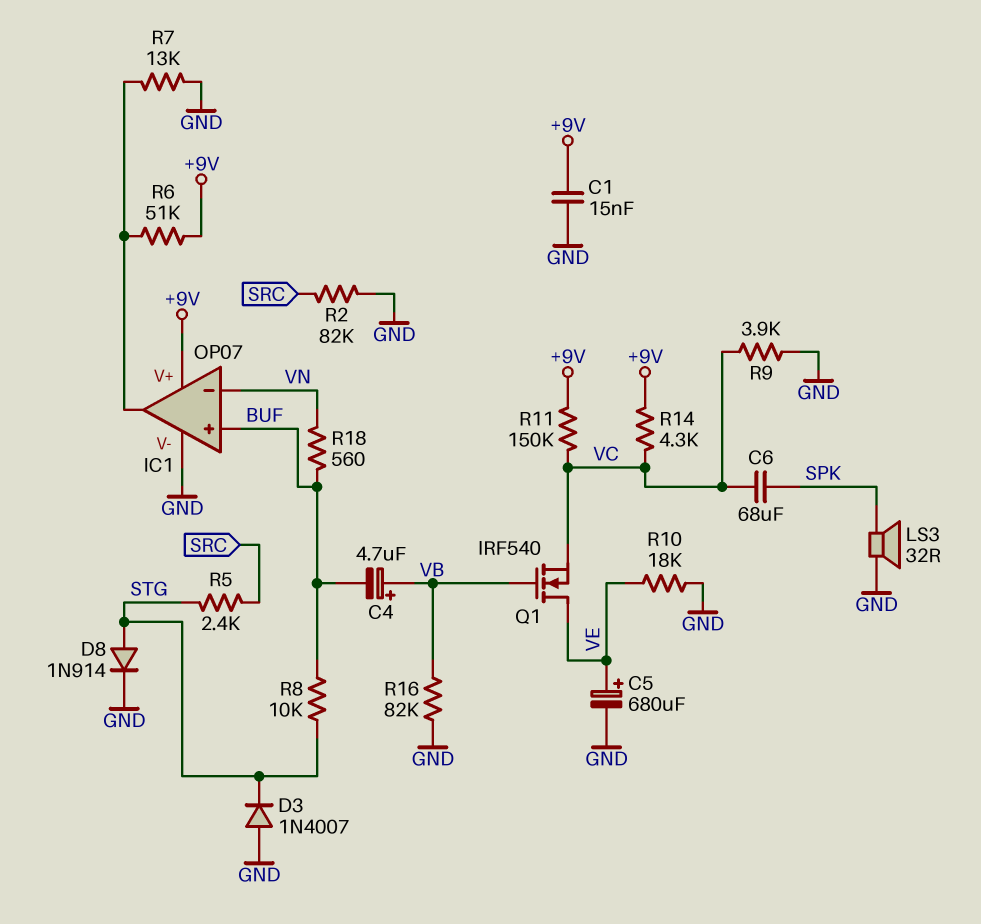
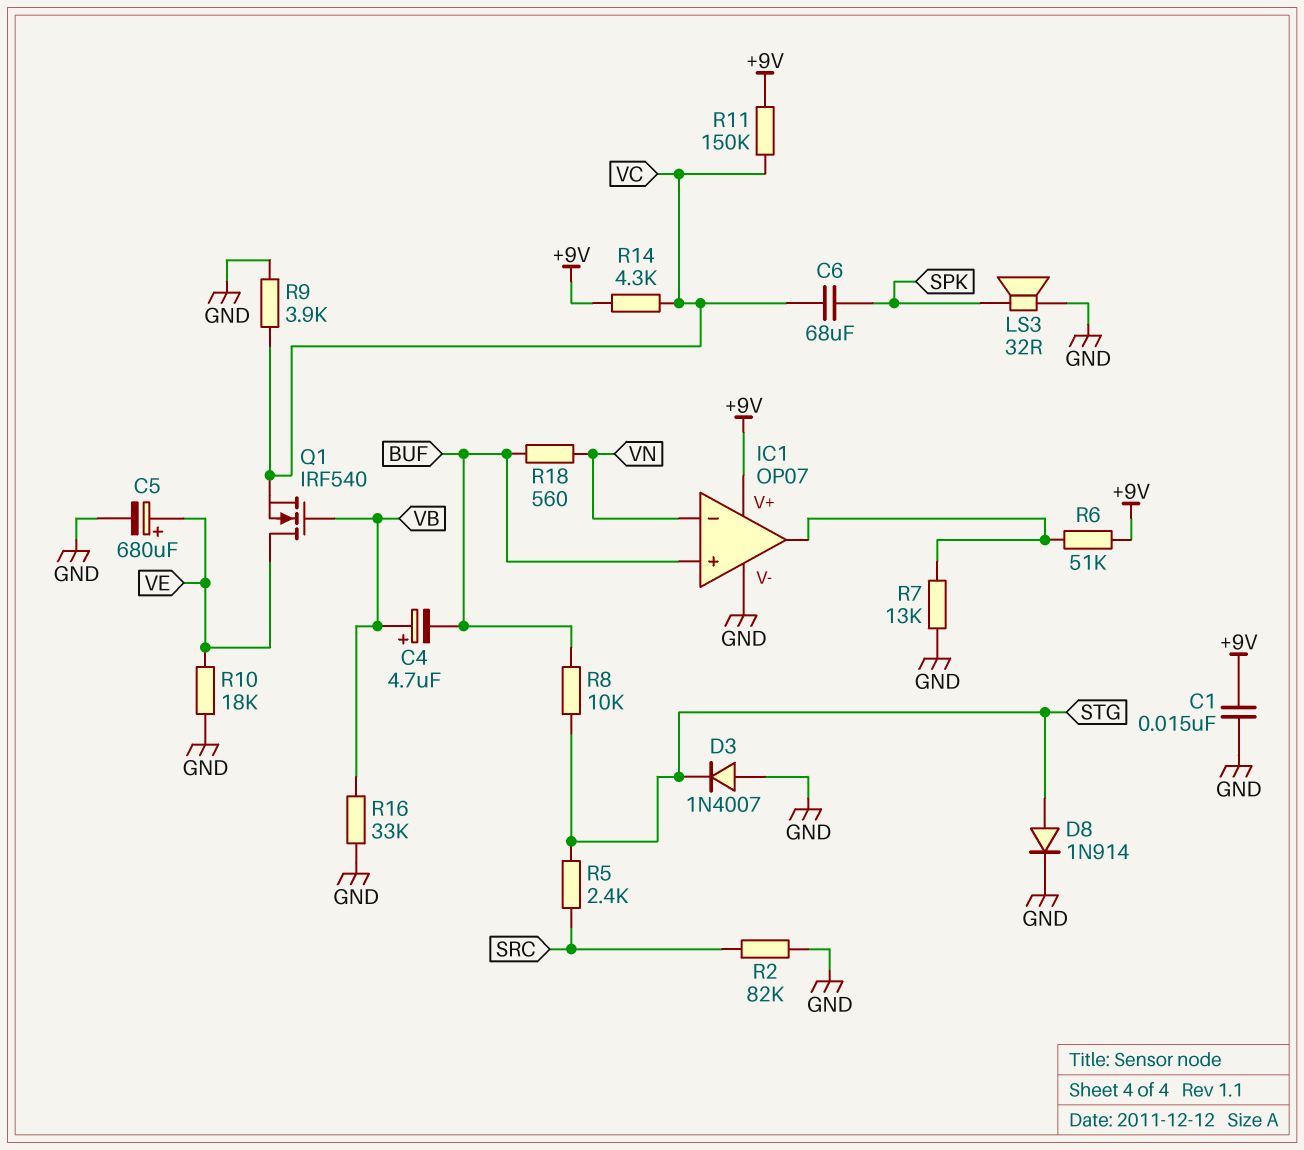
R16: 82k (GND, VB) -> 33k (GND, VB)

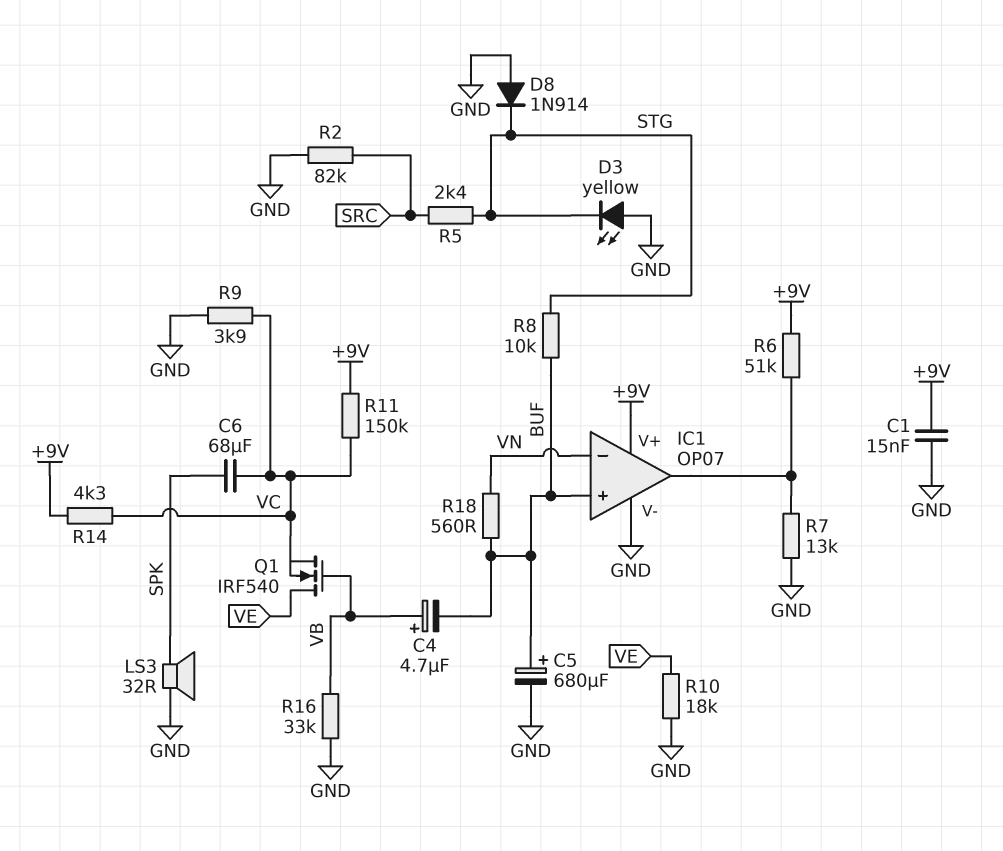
C5: 680uF (plus VE, minus GND) -> 680uF (plus BUF, minus GND)
D3: diode 1N4007 (A GND, K STG) -> LED yellow (A GND, K STG)
D8: diode 1N914 (A STG, K GND) -> diode 1N914 (A GND, K STG)

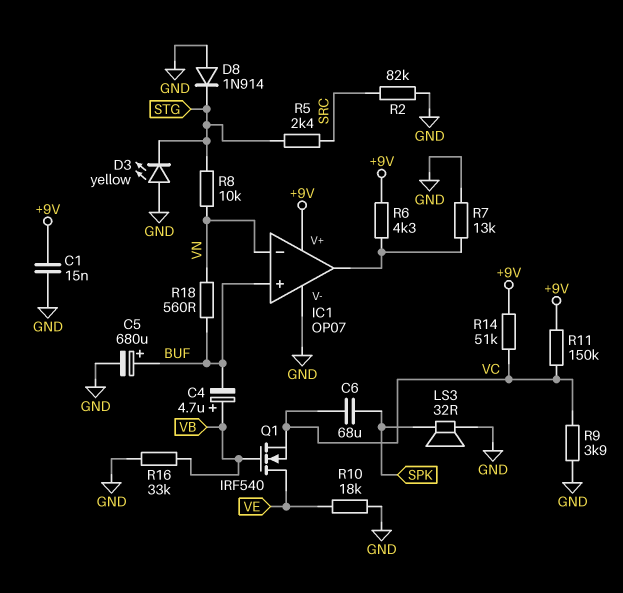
R6: 51k (+9V, IC1/out) -> 4.3k (+9V, IC1/out)
R8: 10k (BUF, STG) -> 10k (STG, VN)
R14: 4.3k (+9V, VC) -> 51k (+9V, VC)

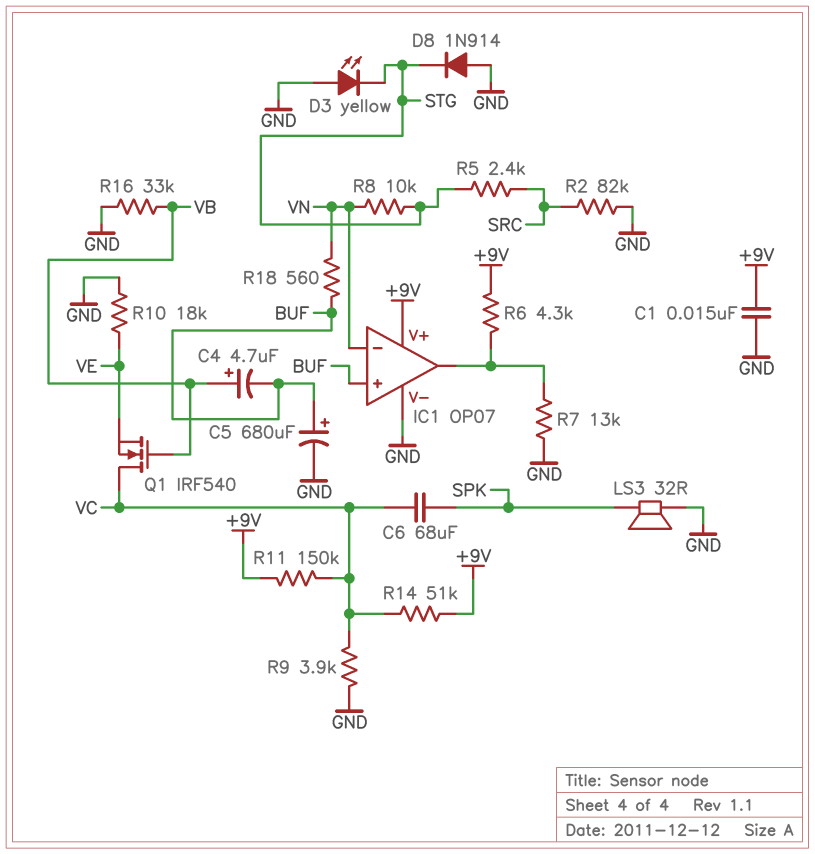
Q1: NMOS IRF540 (G VB, D VE, S VC) -> NMOS IRF540 (G VB, D VC, S VE)

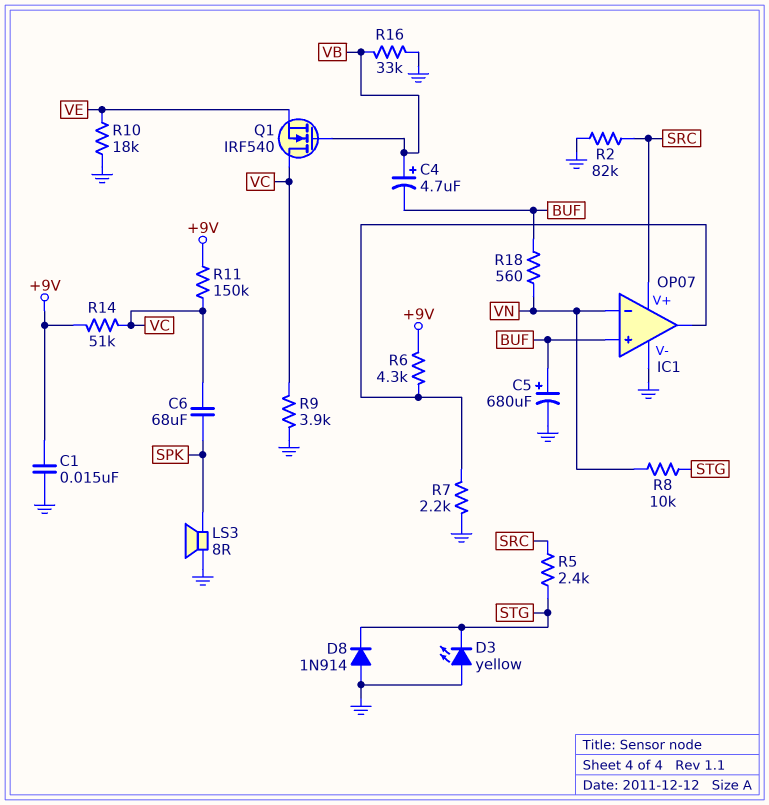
IC1 pin V+: +9V -> SRC
LS3: speaker 32R (GND, SPK) -> speaker 8R (GND, SPK)
R7: 13k (GND, IC1/out) -> 2.2k (GND, IC1/out)

